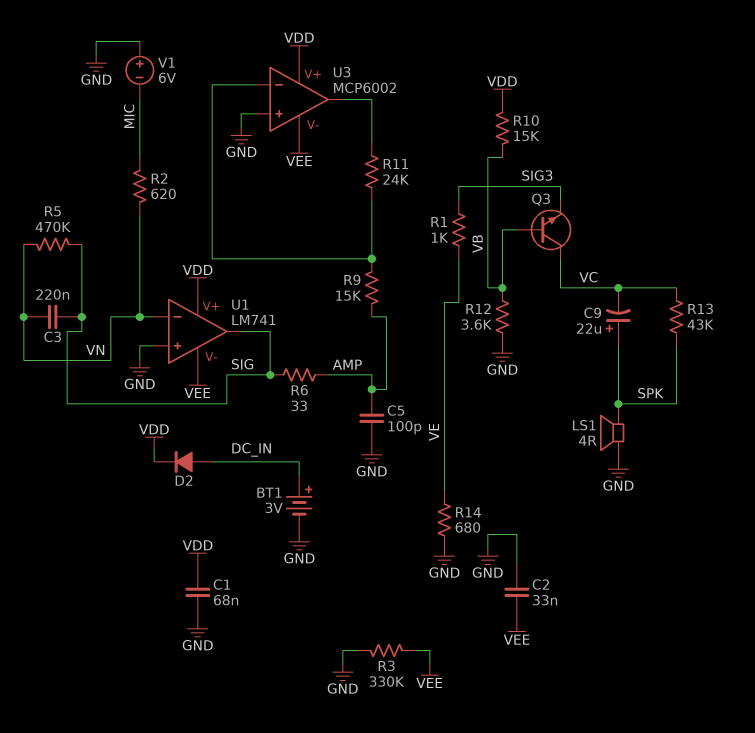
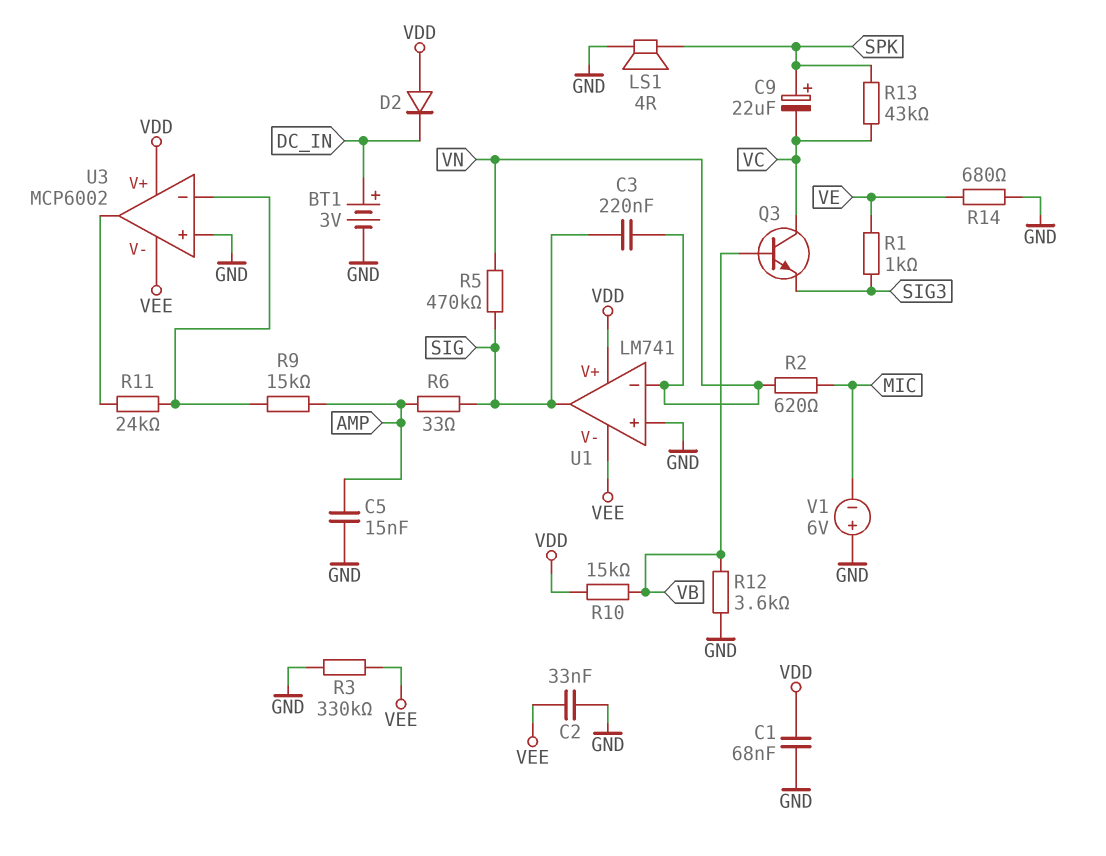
C5: 100pF (AMP, GND) -> 15nF (AMP, GND)
D2: diode (A DC_IN, K VDD) -> diode (A VDD, K DC_IN)

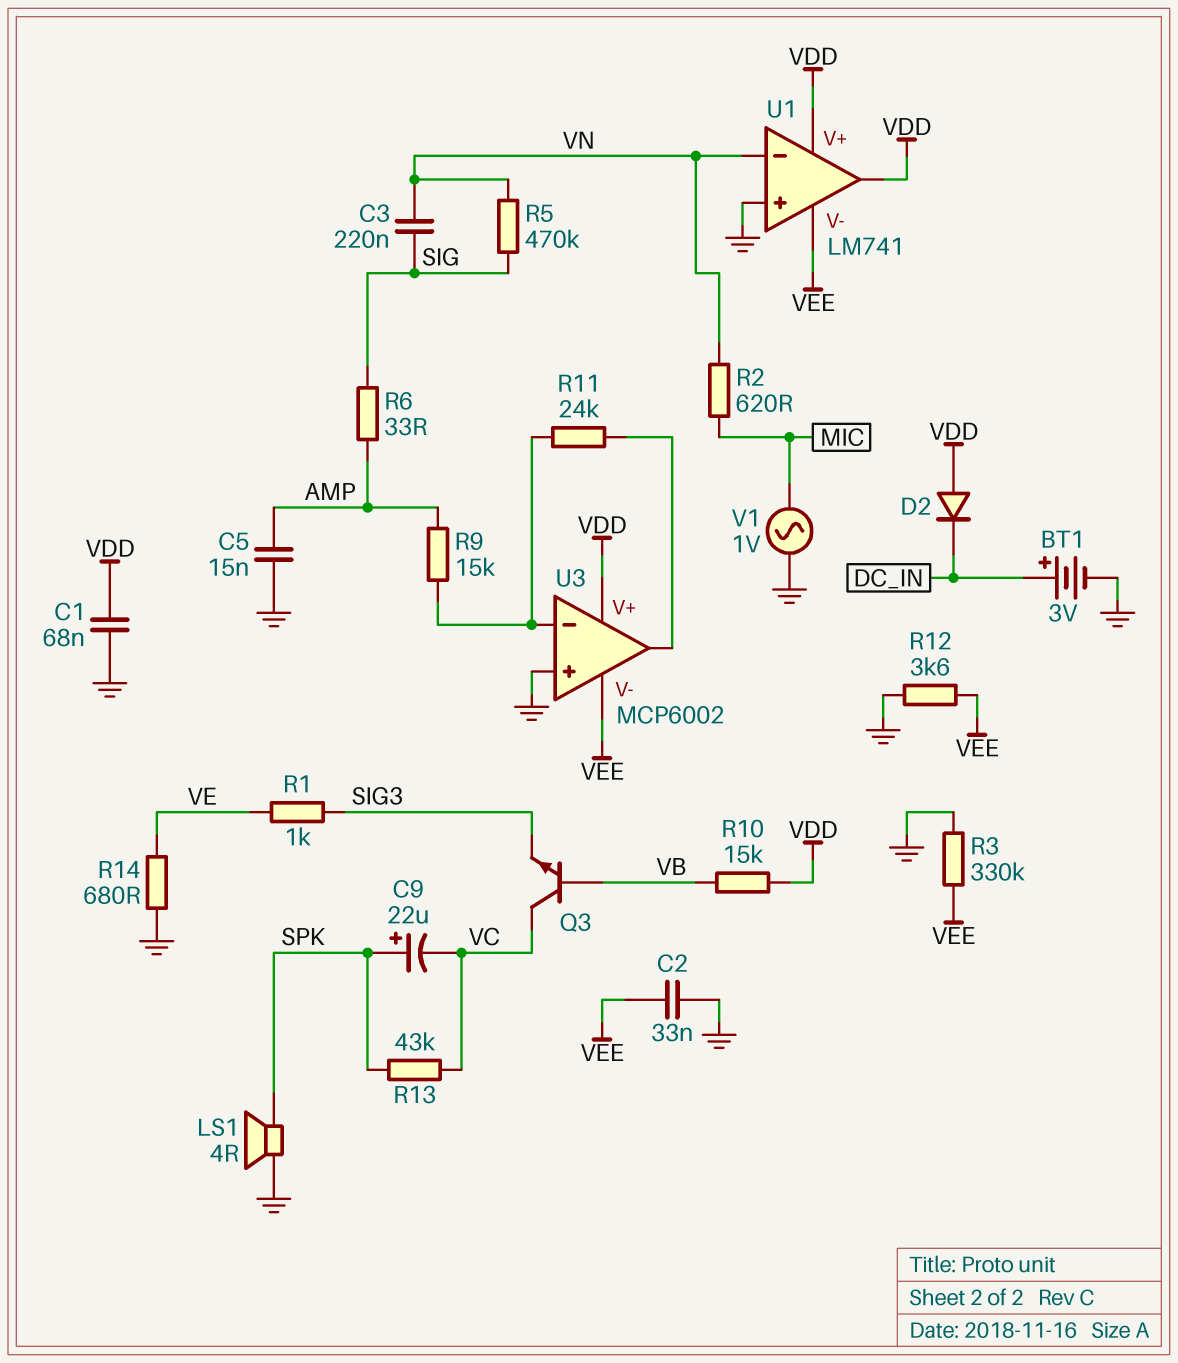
R12: 3.6k (GND, VB) -> 3.6k (GND, VEE)
U1 pin out: SIG -> VDD
V1: 6V (plus GND, minus MIC) -> AC 1V (GND, MIC)

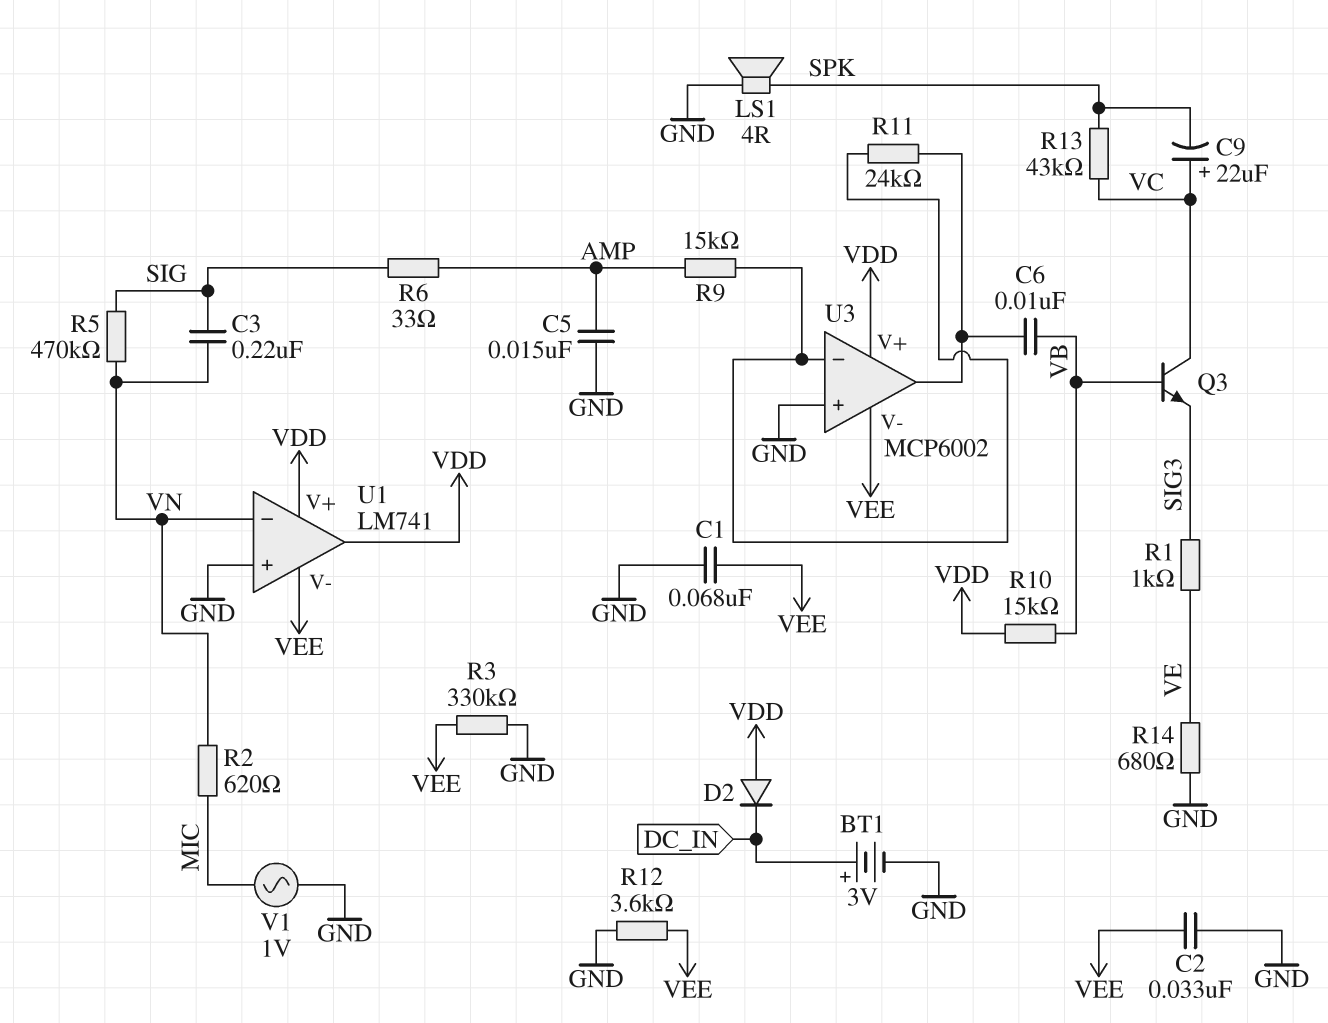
C1: 68nF (GND, VDD) -> 68nF (GND, VEE)
C6: none -> 10nF (U3/out, VB)
C9: 22uF (plus SPK, minus VC) -> 22uF (plus VC, minus SPK)

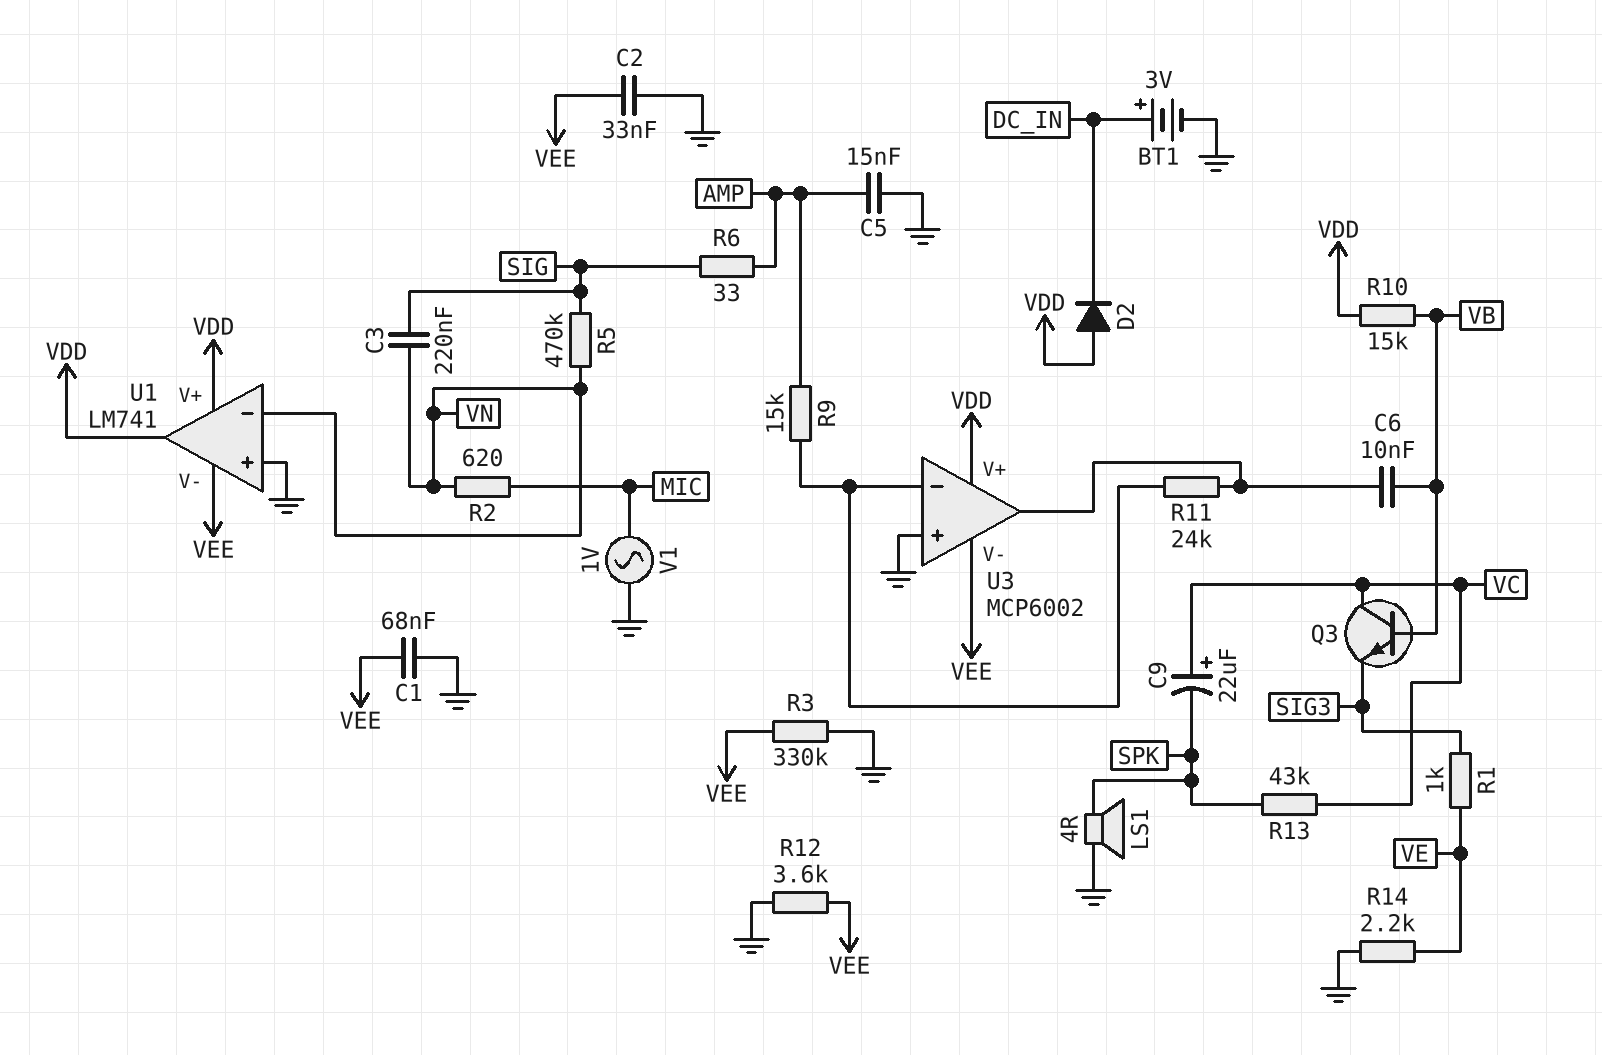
R14: 680 (GND, VE) -> 2.2k (GND, VE)

